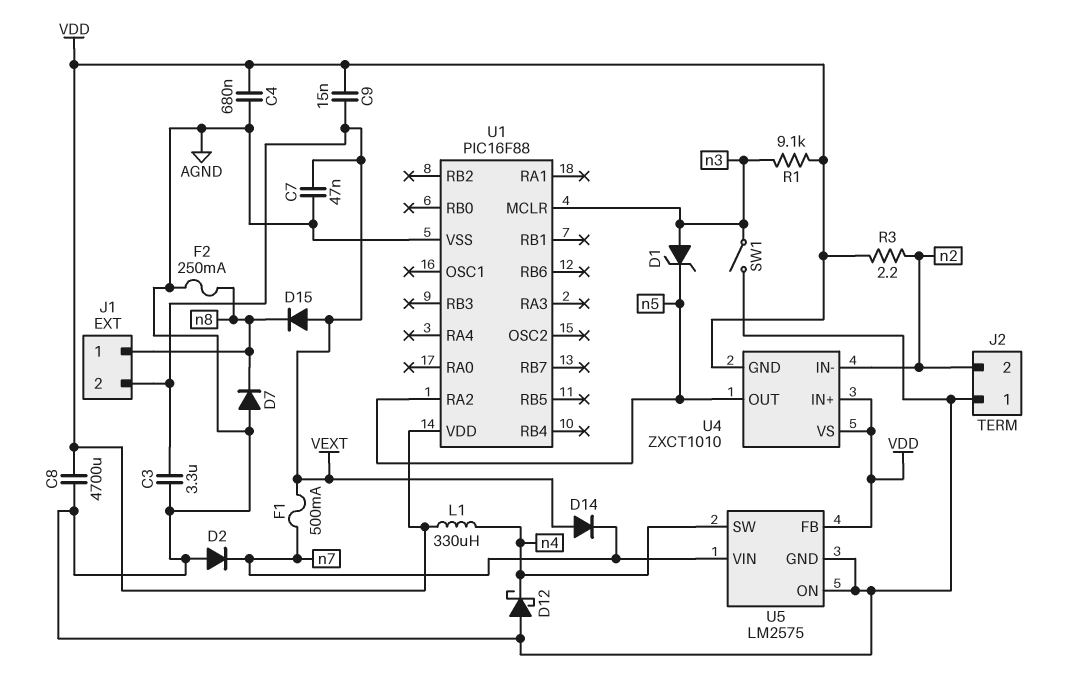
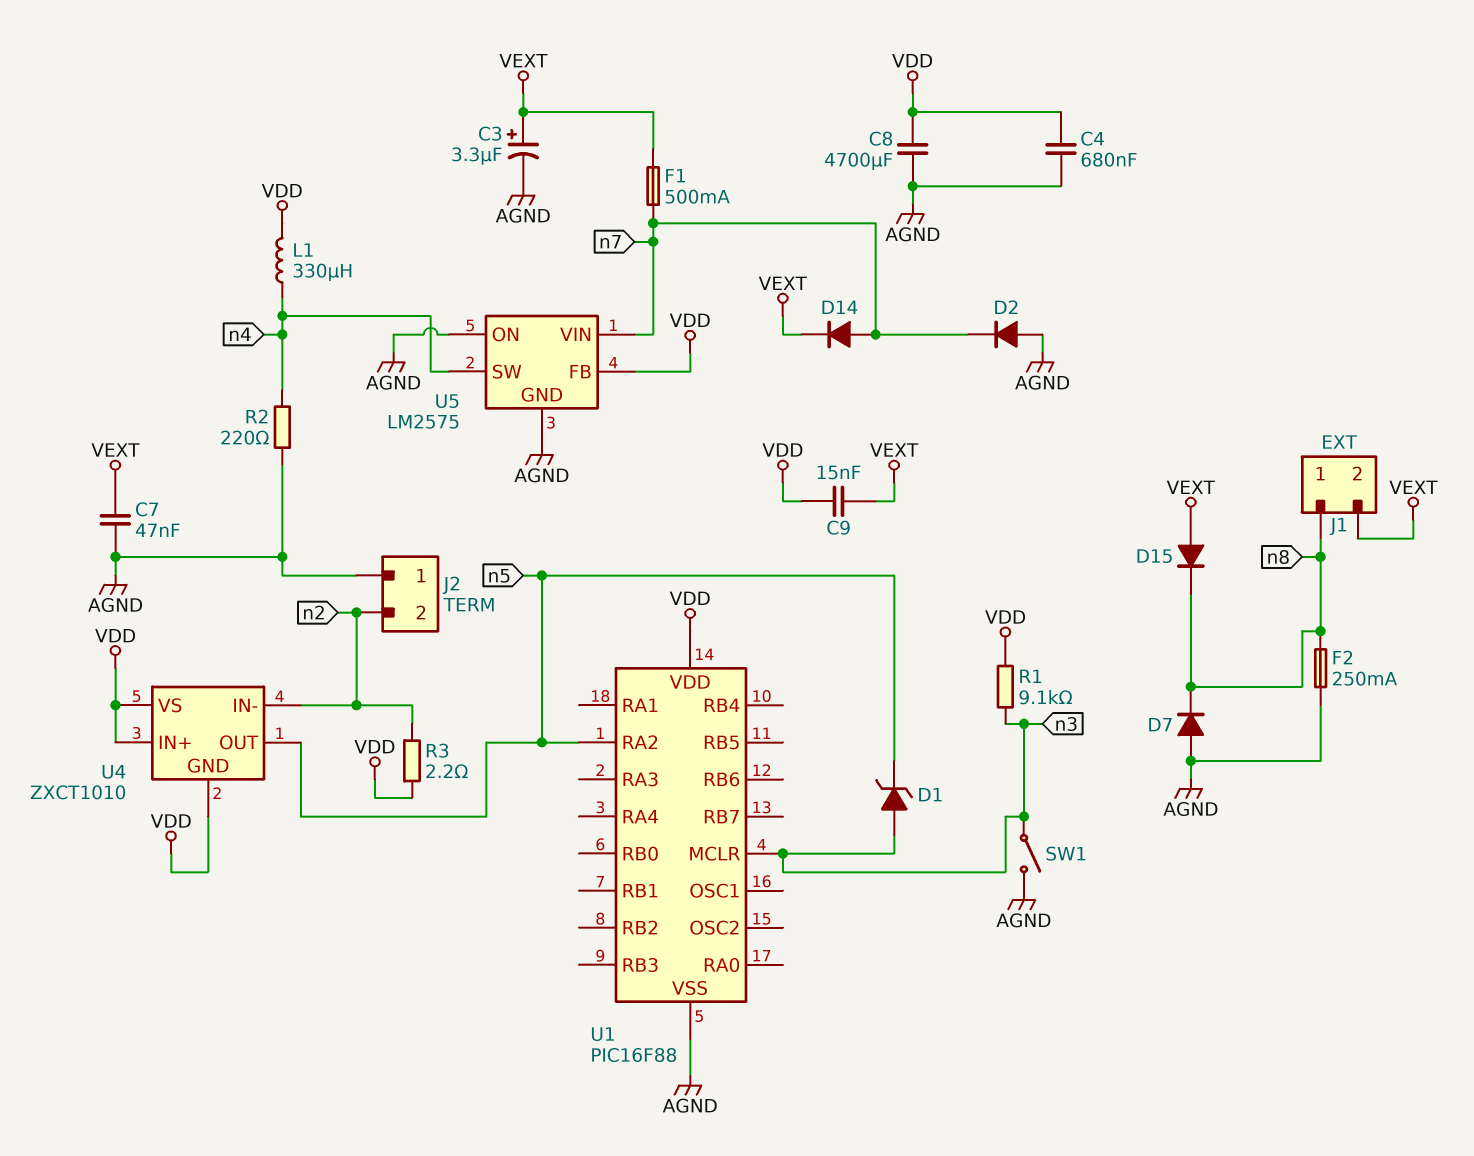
C3: 3.3uF (AGND, VEXT) -> 3.3uF (plus VEXT, minus AGND)
D12: schottky (A AGND, K n4) -> none
D14: diode (A VEXT, K n7) -> diode (A n7, K VEXT)
R2: none -> 220 (AGND, n4)

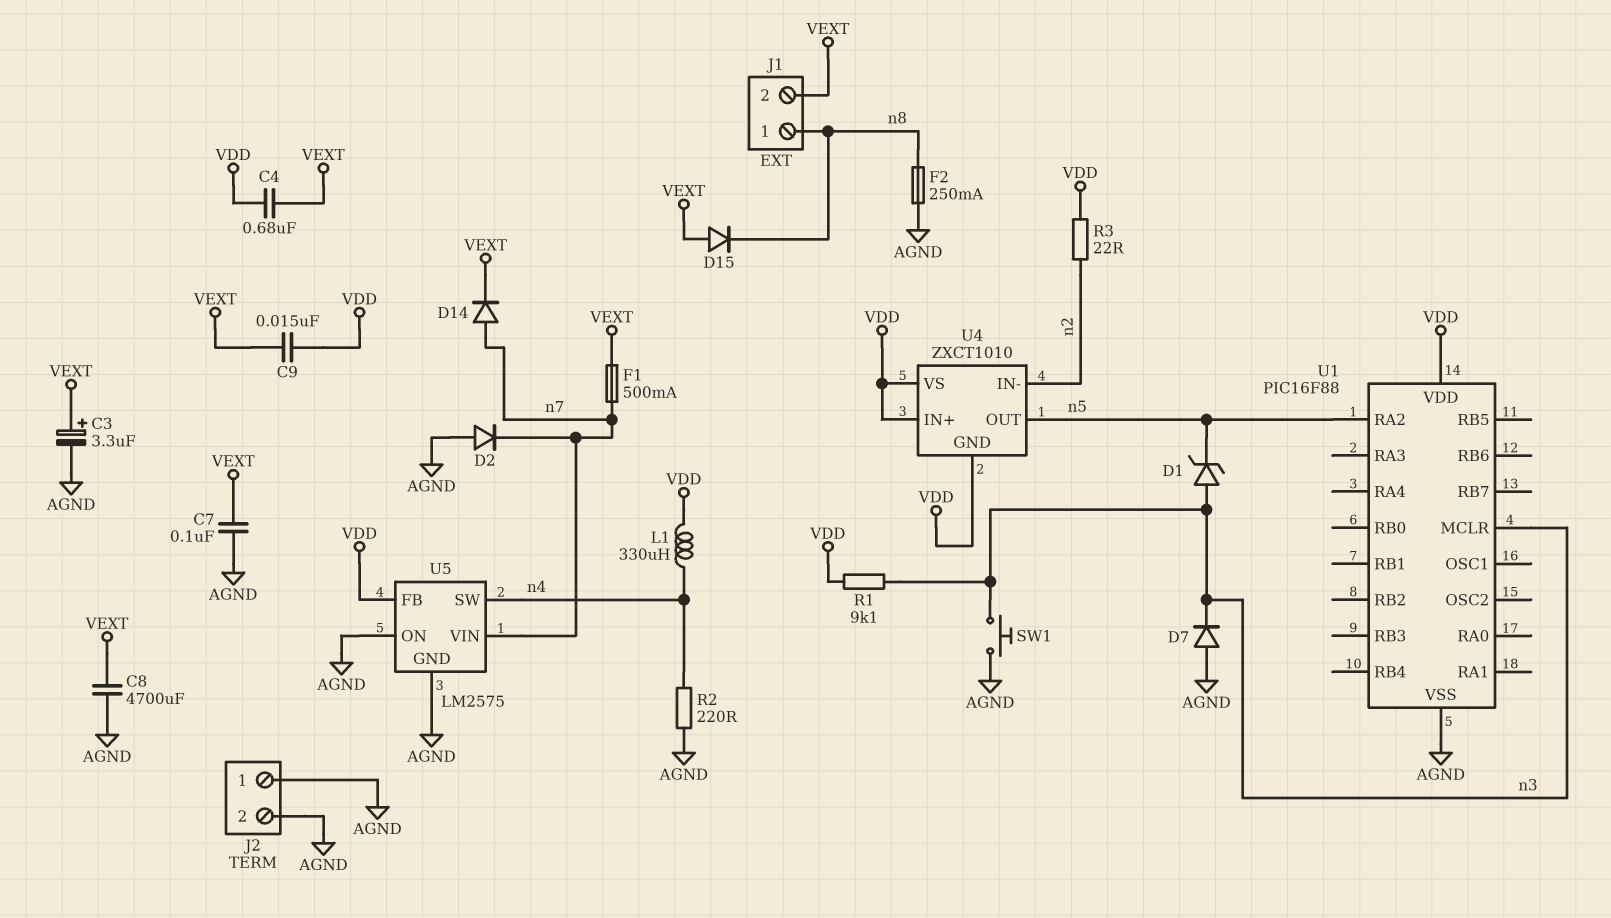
C4: 680nF (AGND, VDD) -> 680nF (VDD, VEXT)
C7: 47nF (AGND, VEXT) -> 100nF (AGND, VEXT)
C8: 4700uF (AGND, VDD) -> 4700uF (AGND, VEXT)
D7: diode (A AGND, K n8) -> diode (A AGND, K n3)
J2 pin 2: n2 -> AGND
R3: 2.2 (VDD, n2) -> 22 (VDD, n2)
SW1: switch (AGND, n3) -> button (AGND, n3)

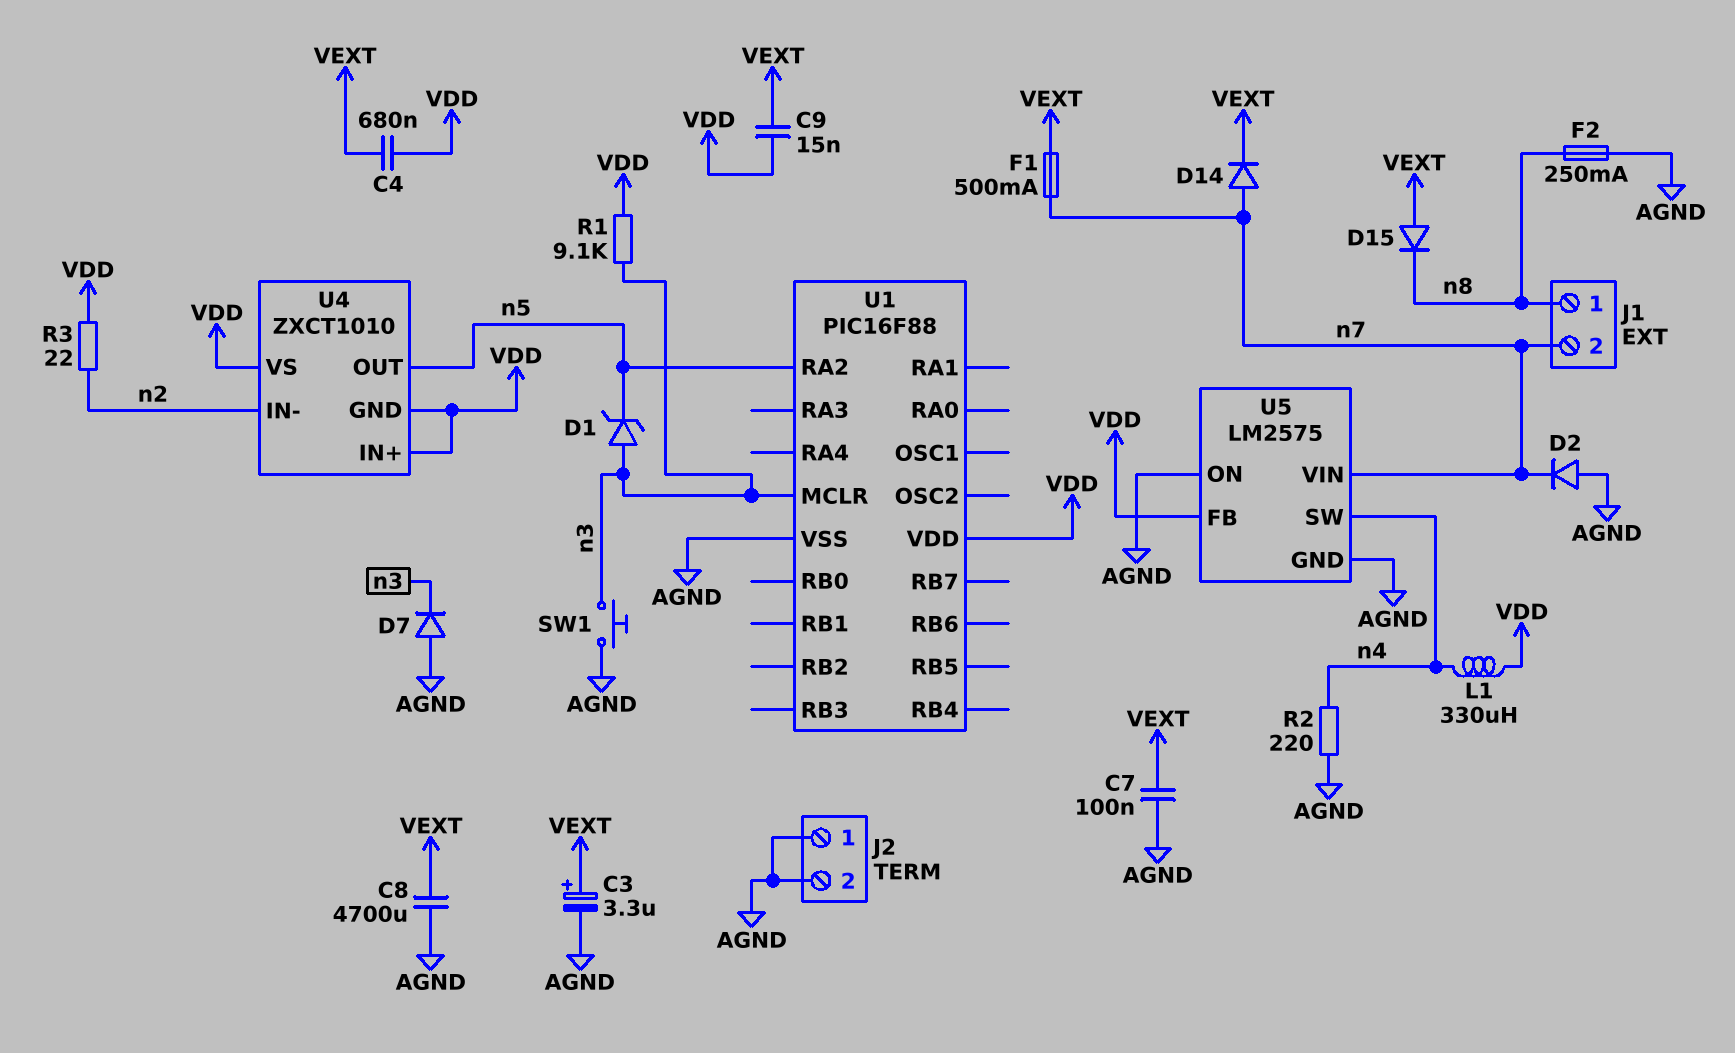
J1 pin 2: VEXT -> n7

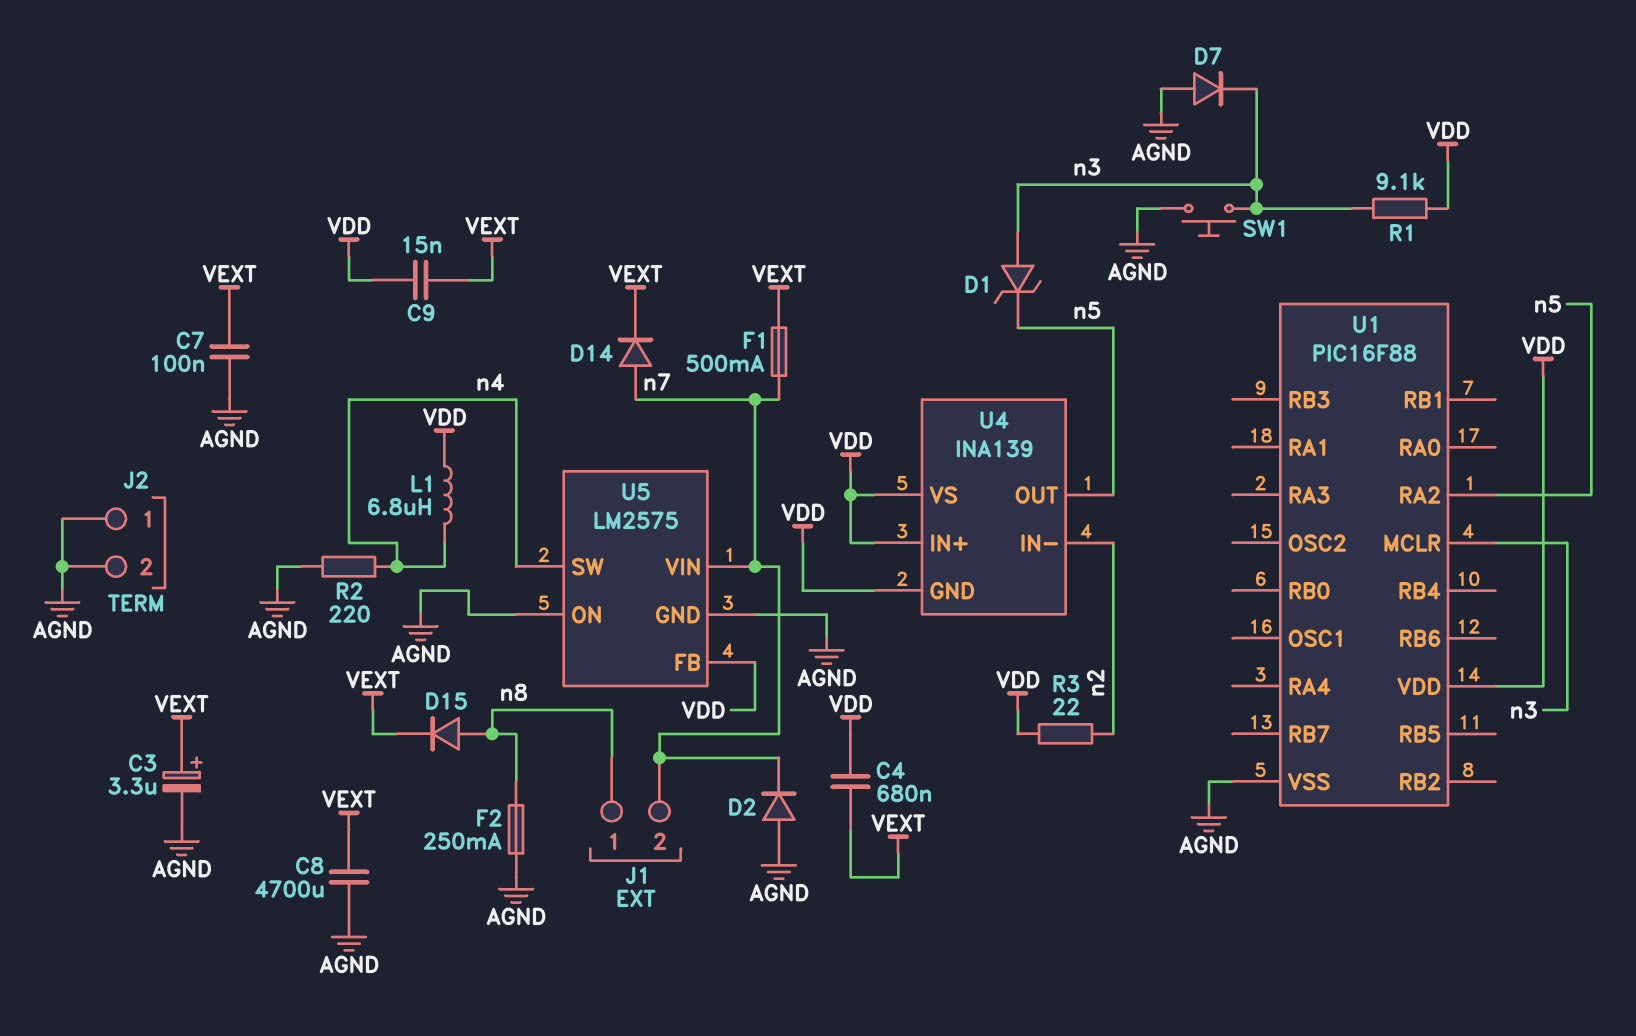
D15: diode (A VEXT, K n8) -> diode (A n8, K VEXT)
L1: 330uH (VDD, n4) -> 6.8uH (VDD, n4)
U4: ZXCT1010 -> INA139

